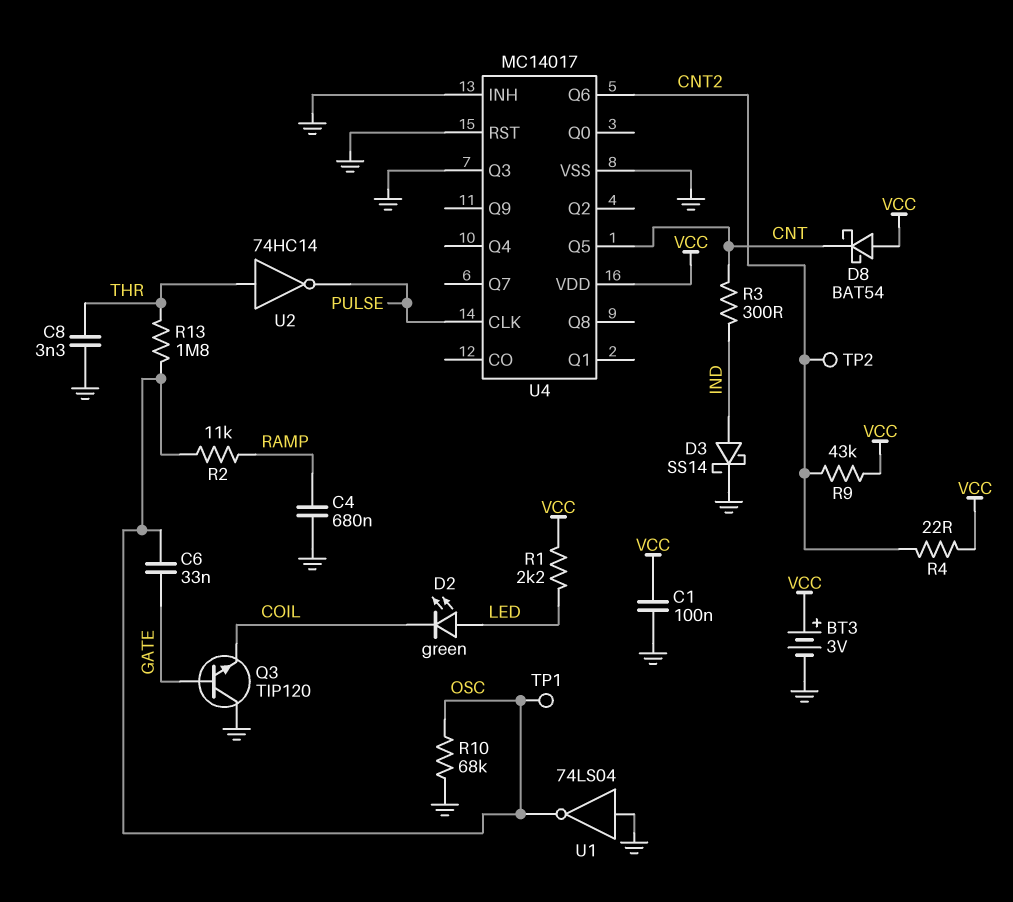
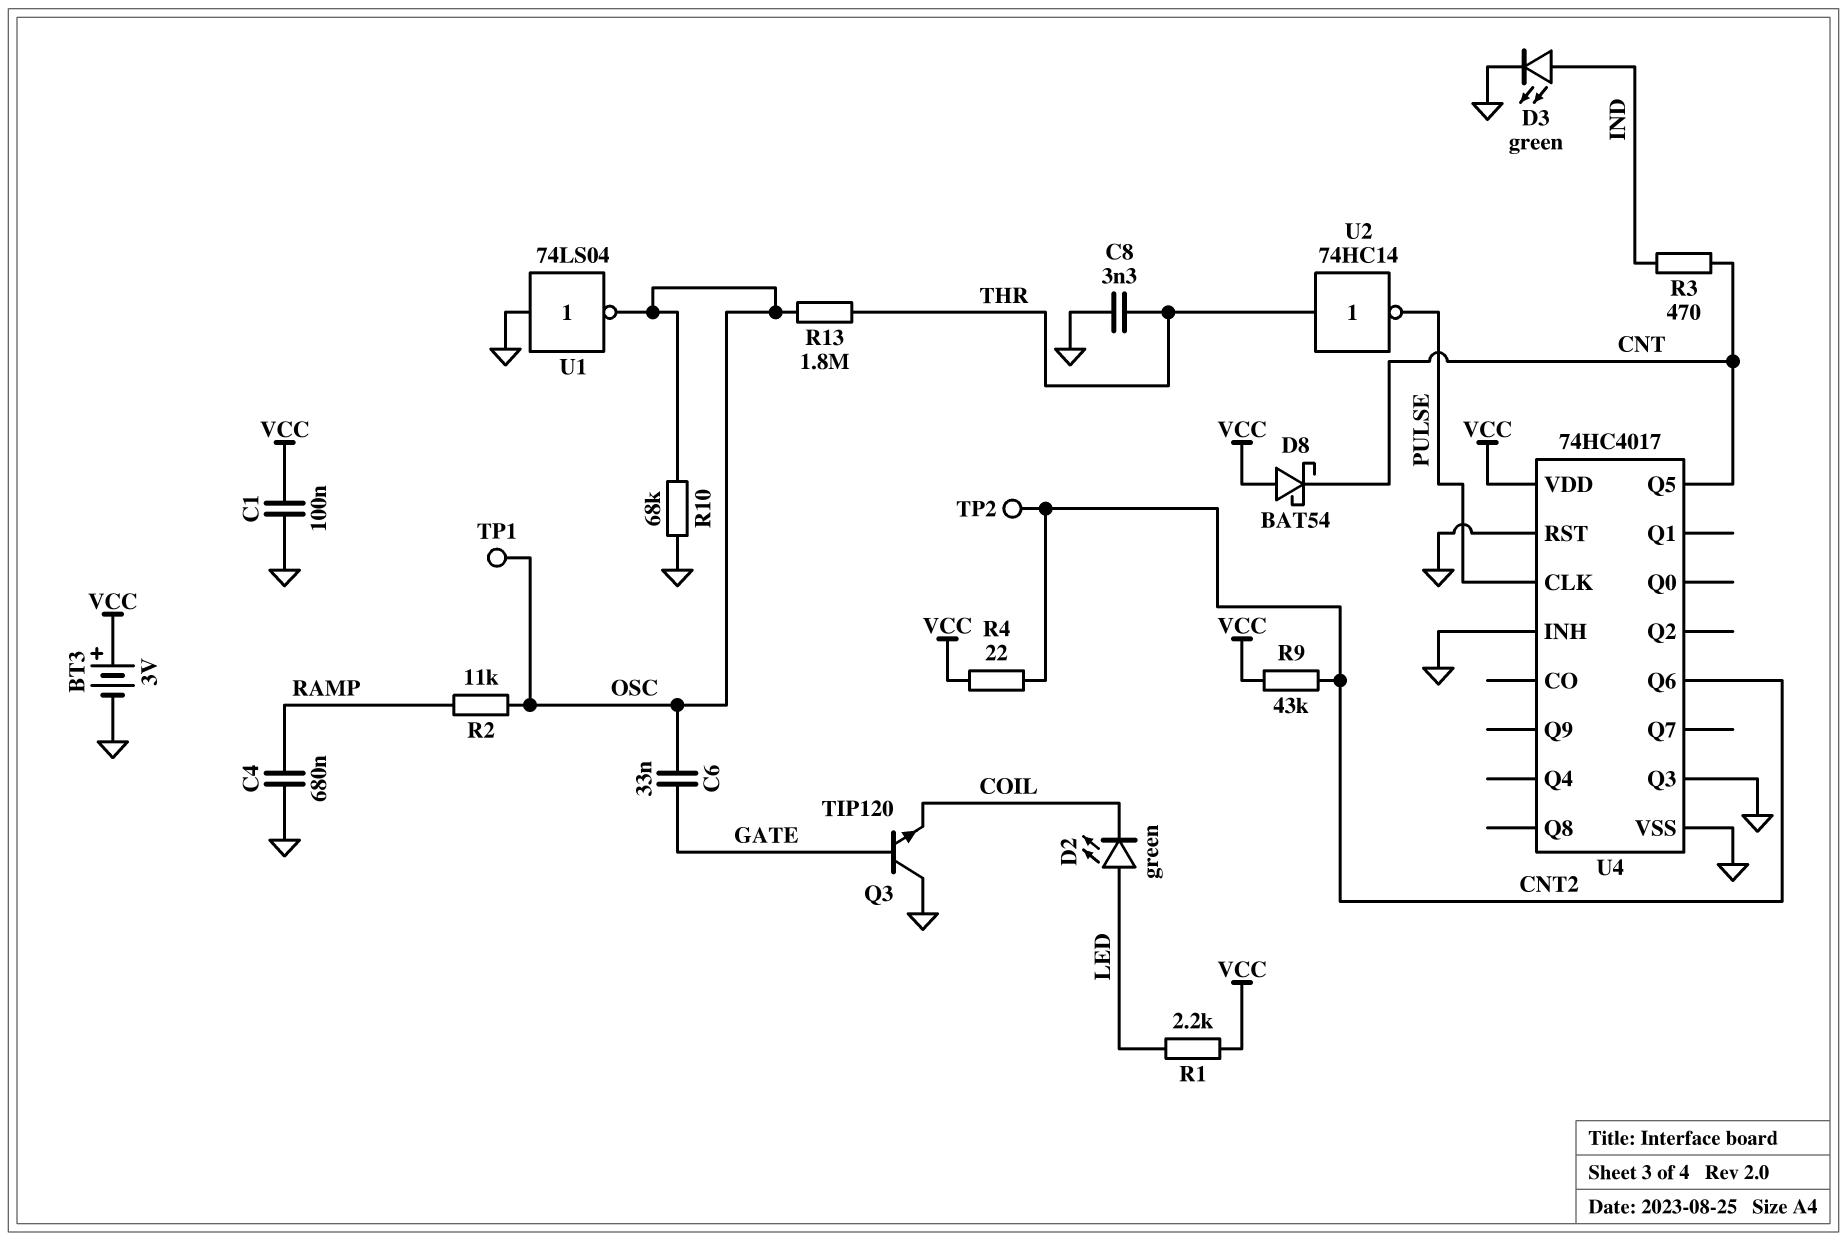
D3: schottky SS14 (A IND, K GND) -> LED green (A IND, K GND)
R3: 300 (CNT, IND) -> 470 (CNT, IND)
U4: MC14017 -> 74HC4017

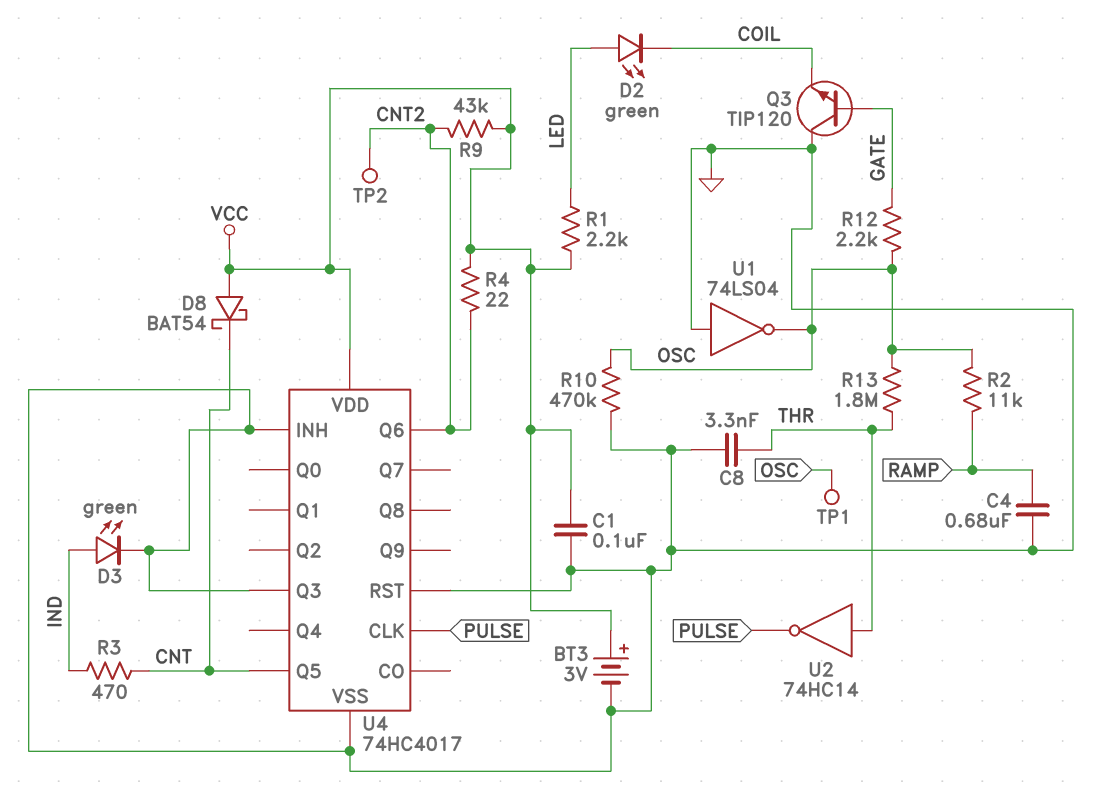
C6: 33nF (GATE, OSC) -> none
R10: 68k (GND, OSC) -> 470k (GND, OSC)
R12: none -> 2.2k (GATE, OSC)

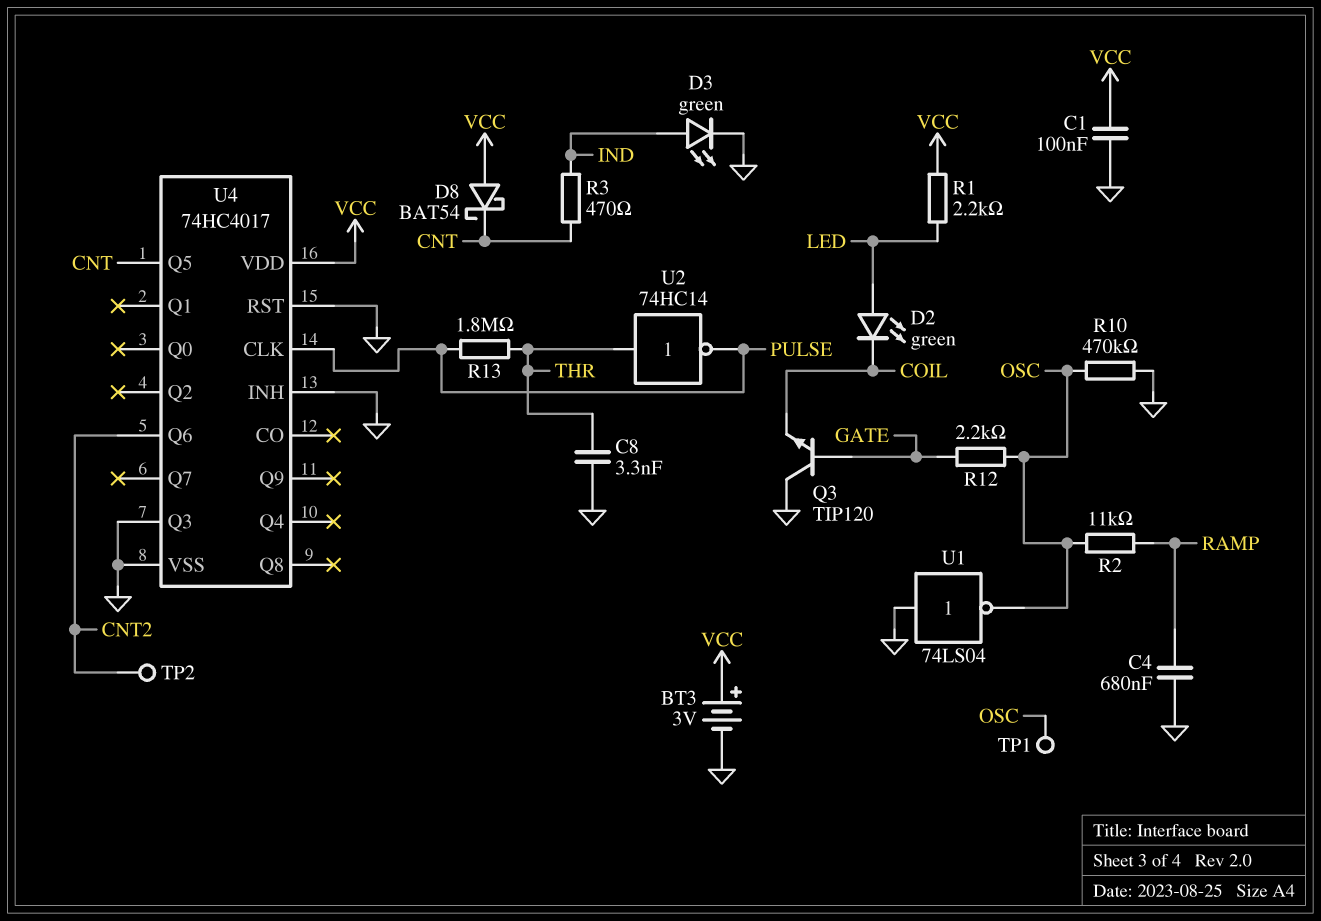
R4: 22 (CNT2, VCC) -> none
R9: 43k (CNT2, VCC) -> none
R13: 1.8M (OSC, THR) -> 1.8M (PULSE, THR)

